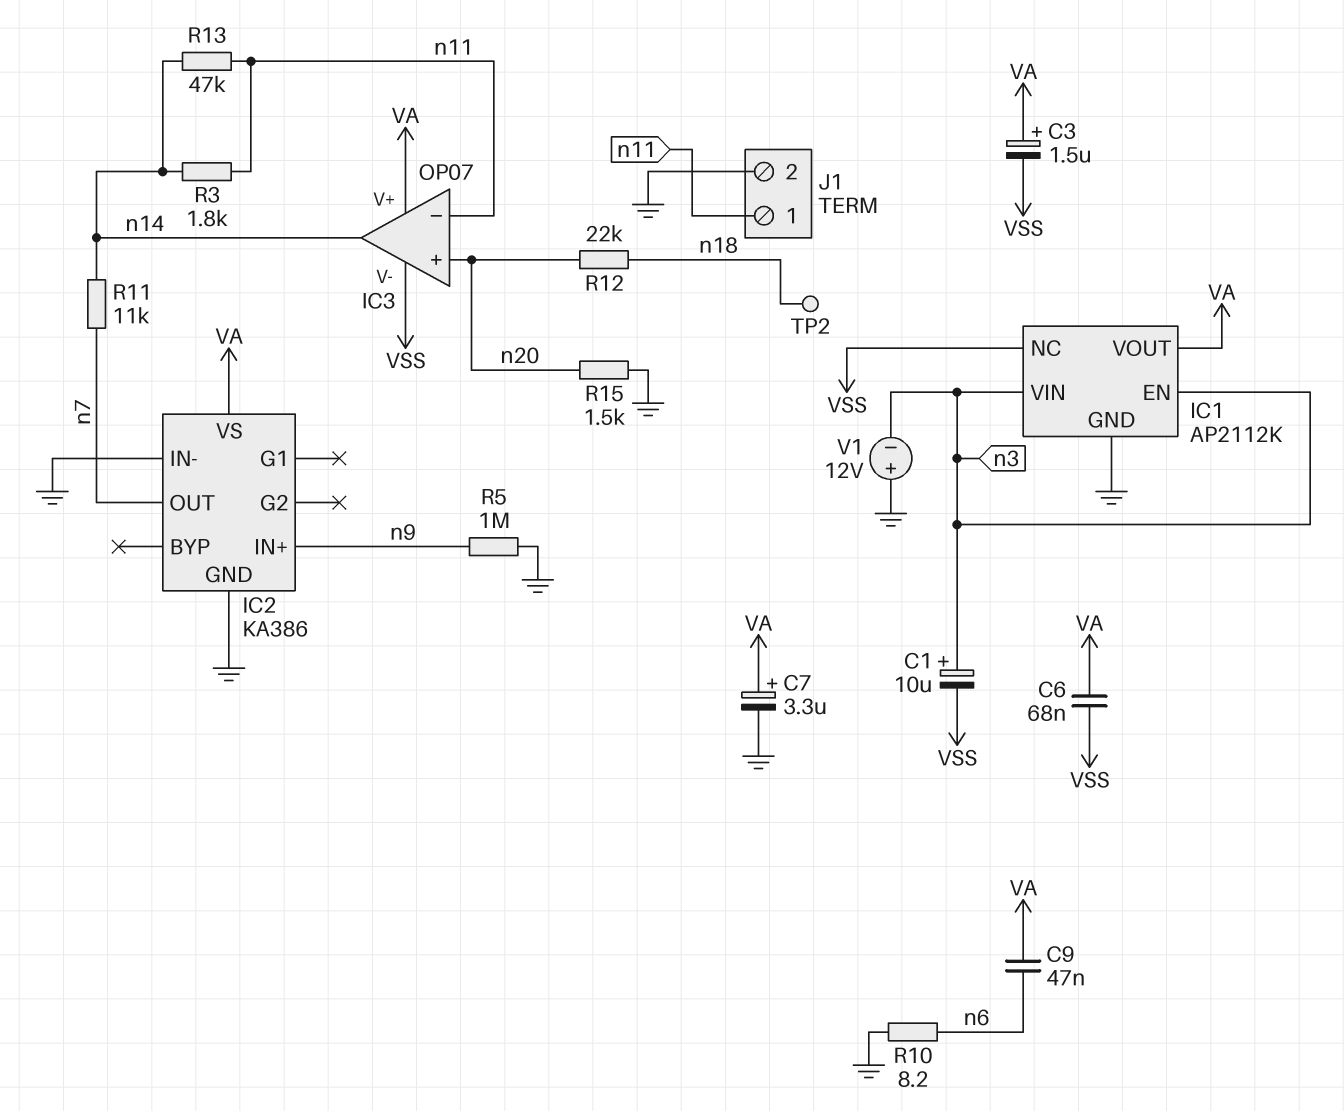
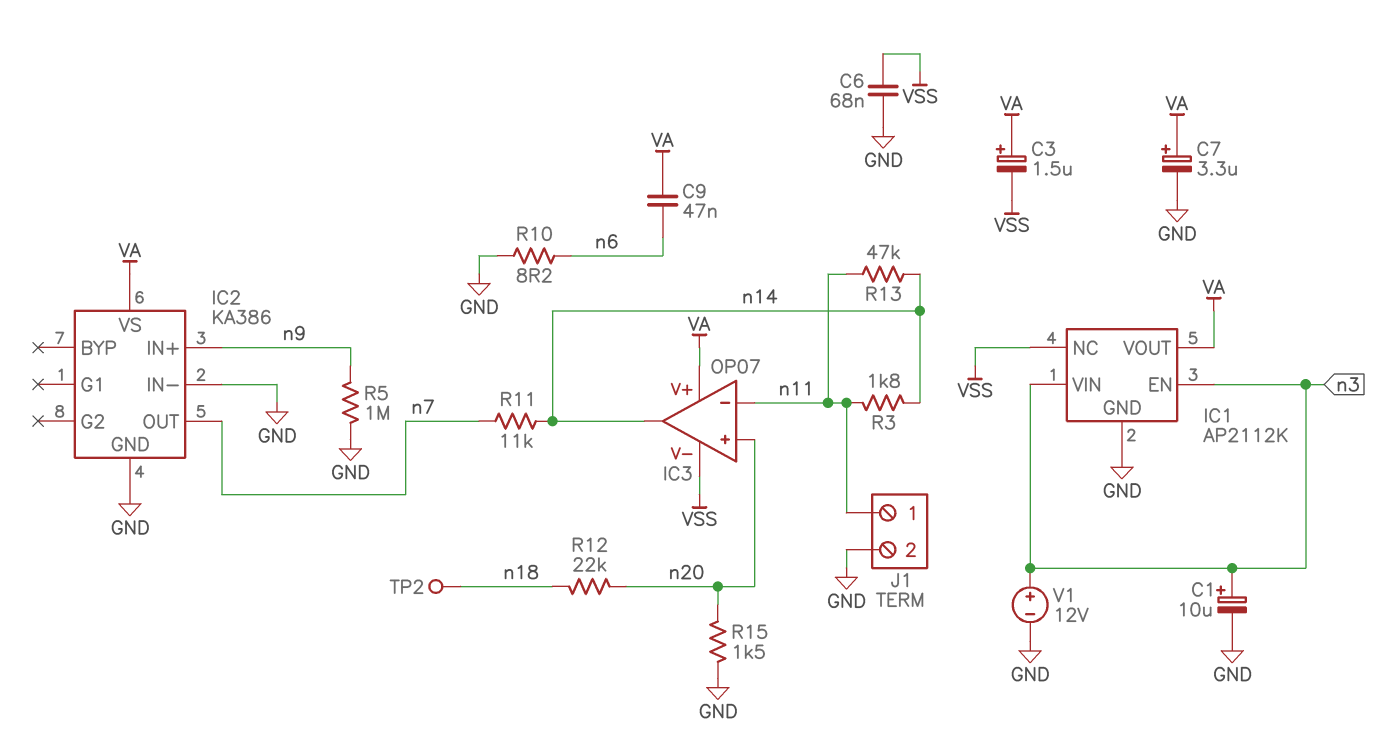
C1: 10uF (plus n3, minus VSS) -> 10uF (plus n3, minus GND)
C6: 68nF (VA, VSS) -> 68nF (GND, VSS)
V1: 12V (plus GND, minus n3) -> 12V (plus n3, minus GND)

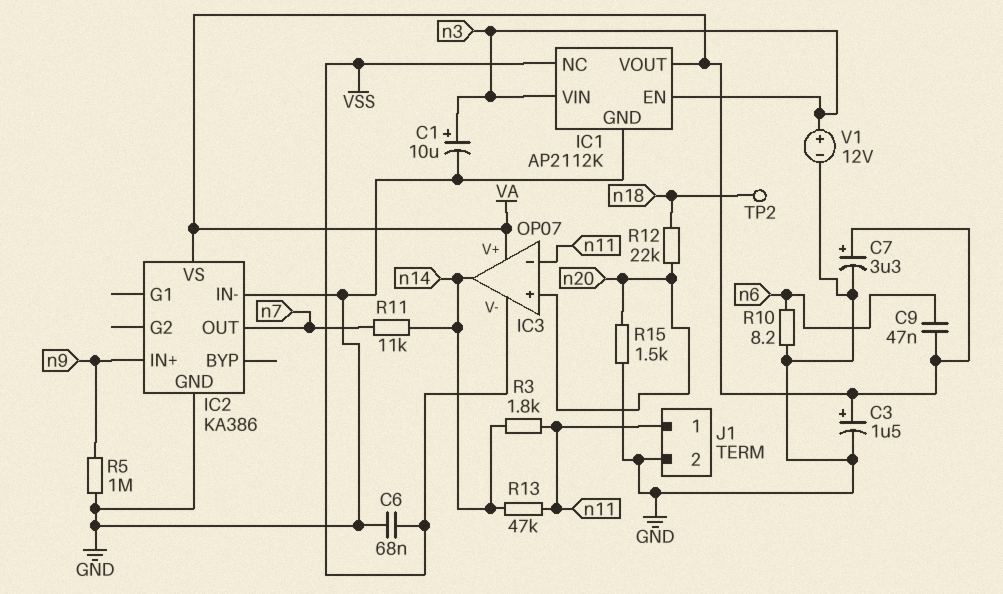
C3: 1.5uF (plus VA, minus VSS) -> 1.5uF (plus VA, minus GND)

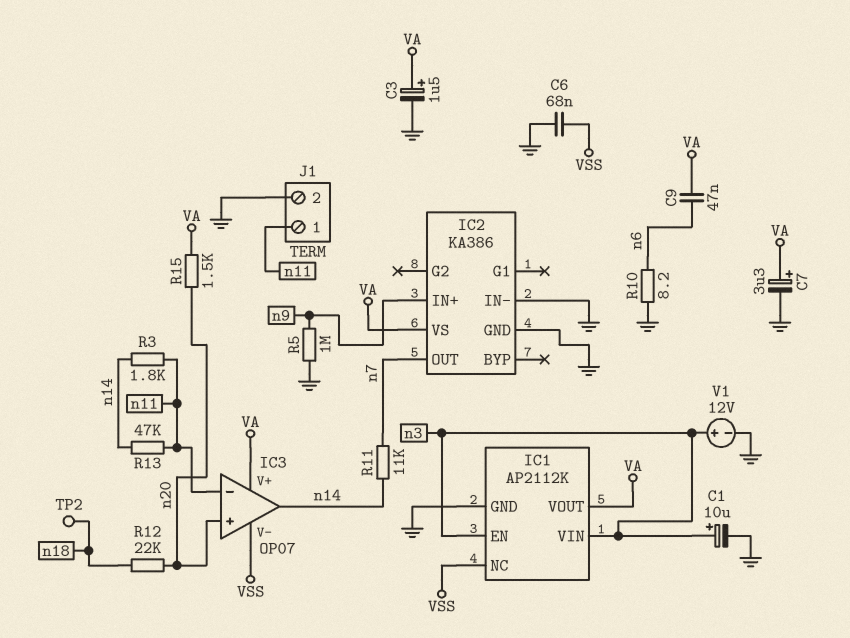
R15: 1.5k (GND, n20) -> 1.5k (VA, n20)

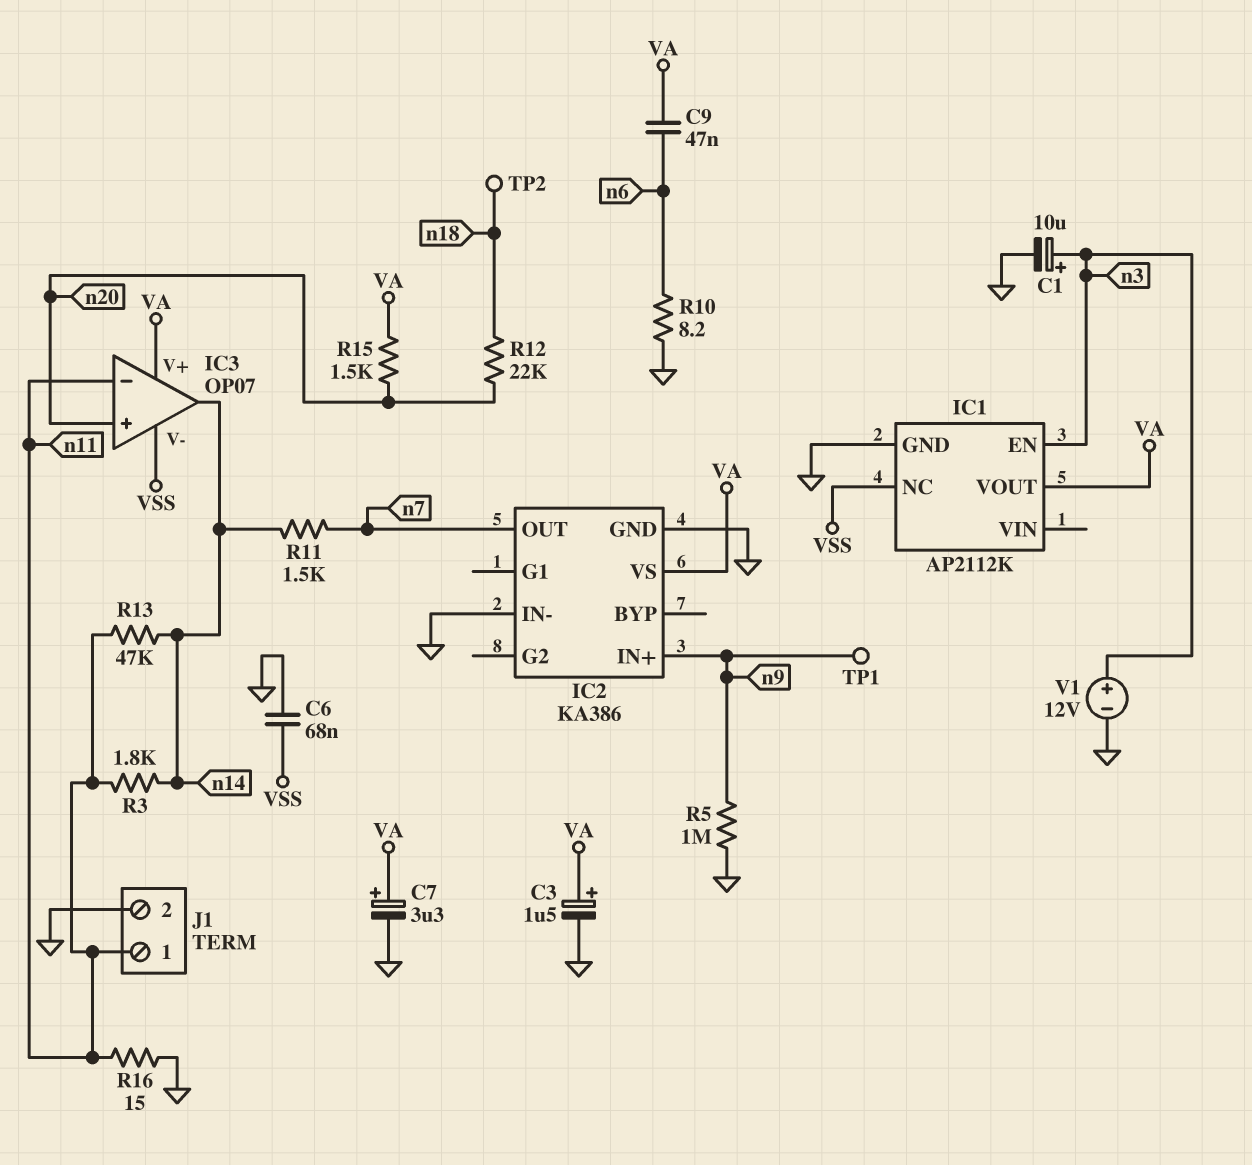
IC1 pin VIN: n3 -> none
R11: 11k (n7, n14) -> 1.5k (n7, n14)
R16: none -> 15 (GND, n11)
TP1: none -> test point (n9)

